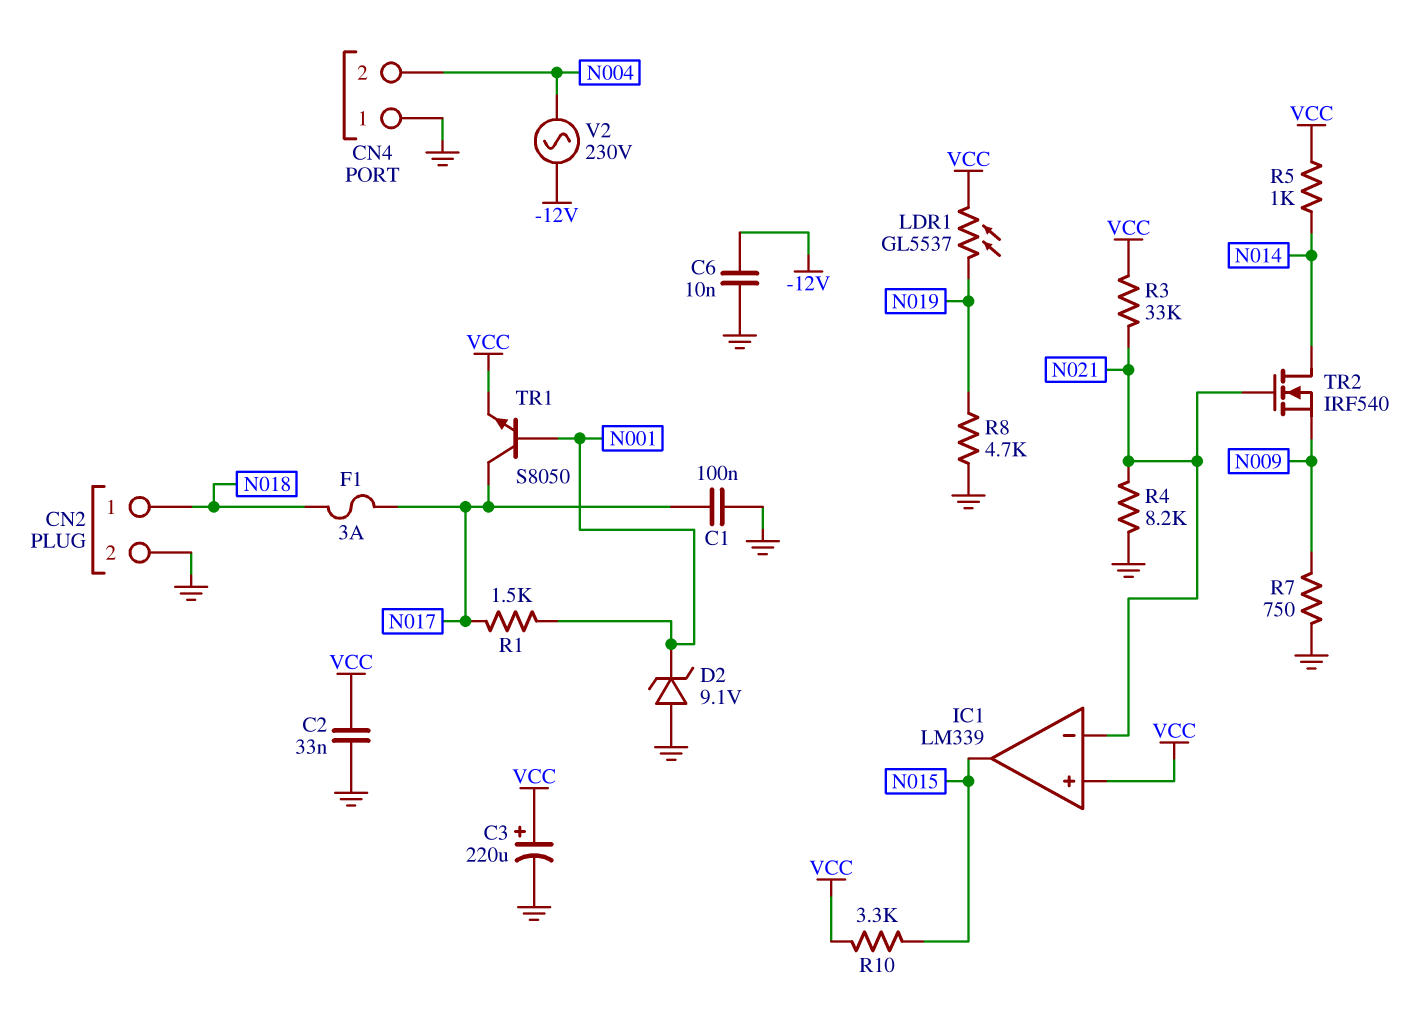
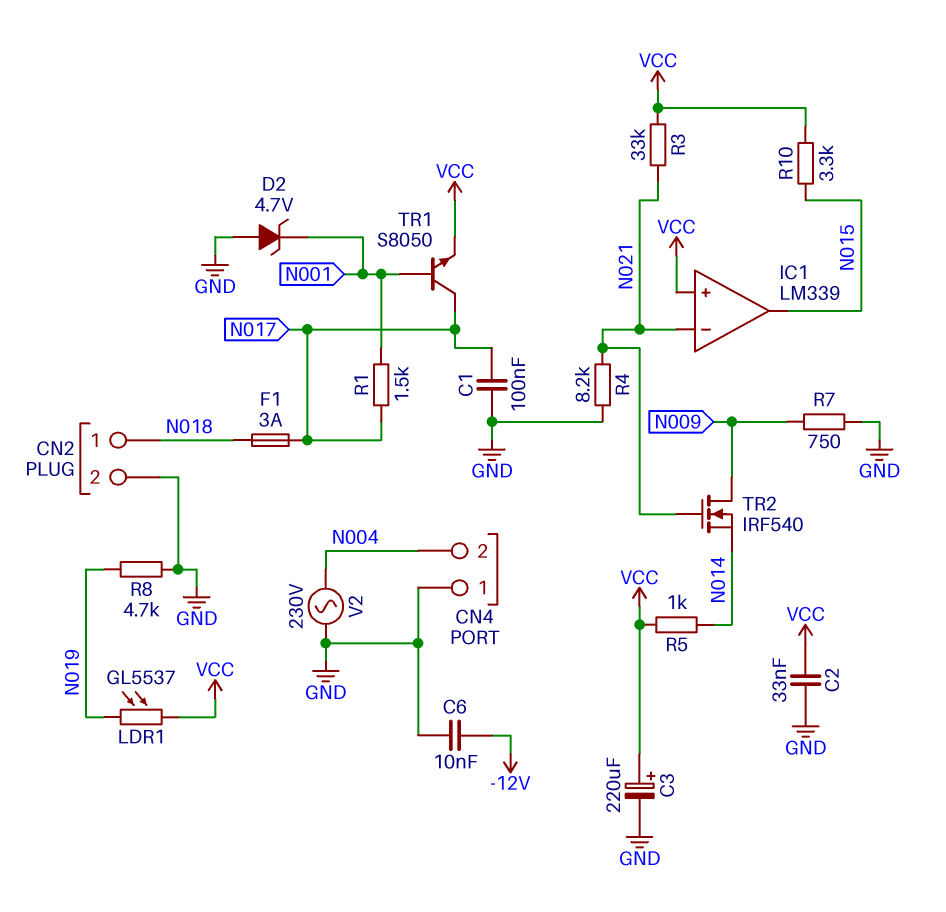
D2: zener 9.1V (A GND, K N001) -> zener 4.7V (A GND, K N001)
TR2: NMOS IRF540 (G N021, D N014, S N009) -> NMOS IRF540 (G N021, D N009, S N014)
V2: AC 230V (-12V, N004) -> AC 230V (GND, N004)

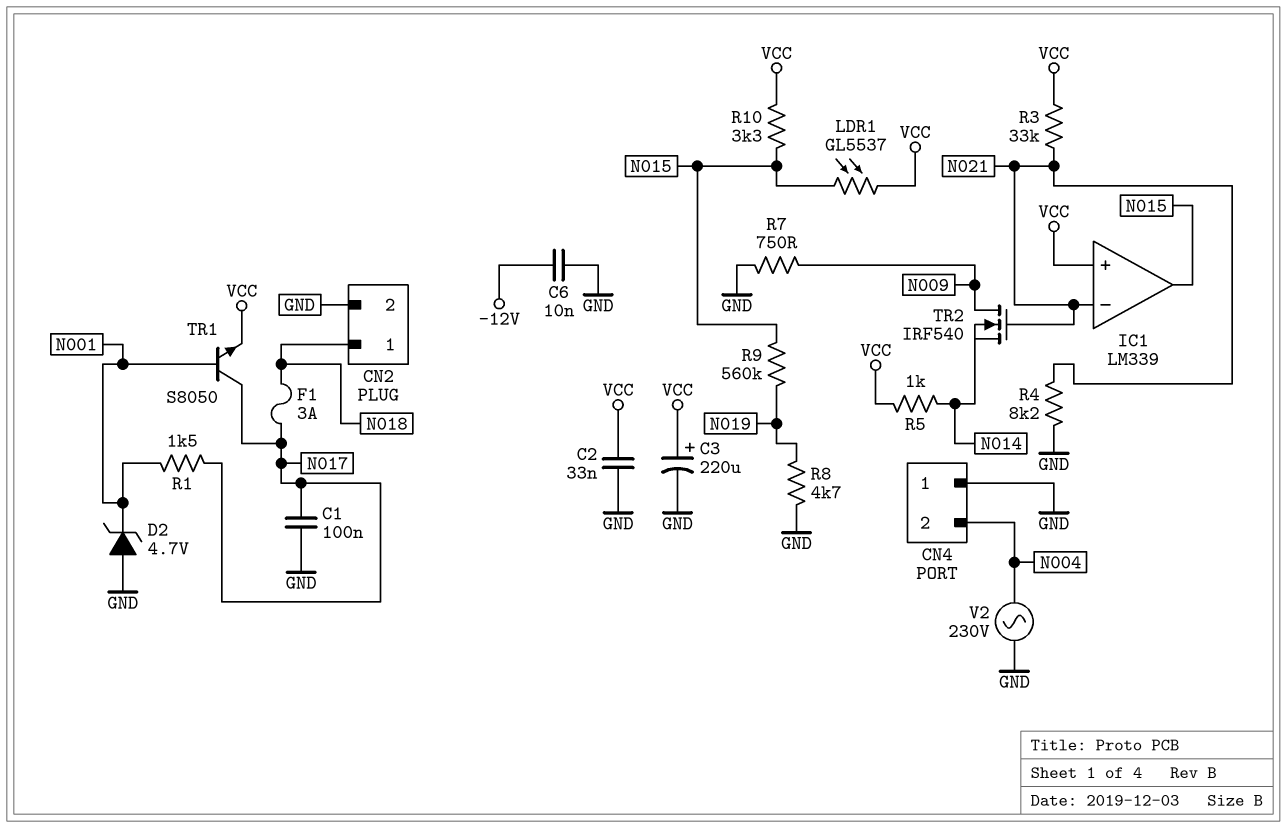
LDR1: GL5537 (N019, VCC) -> GL5537 (N015, VCC)
R9: none -> 560k (N015, N019)

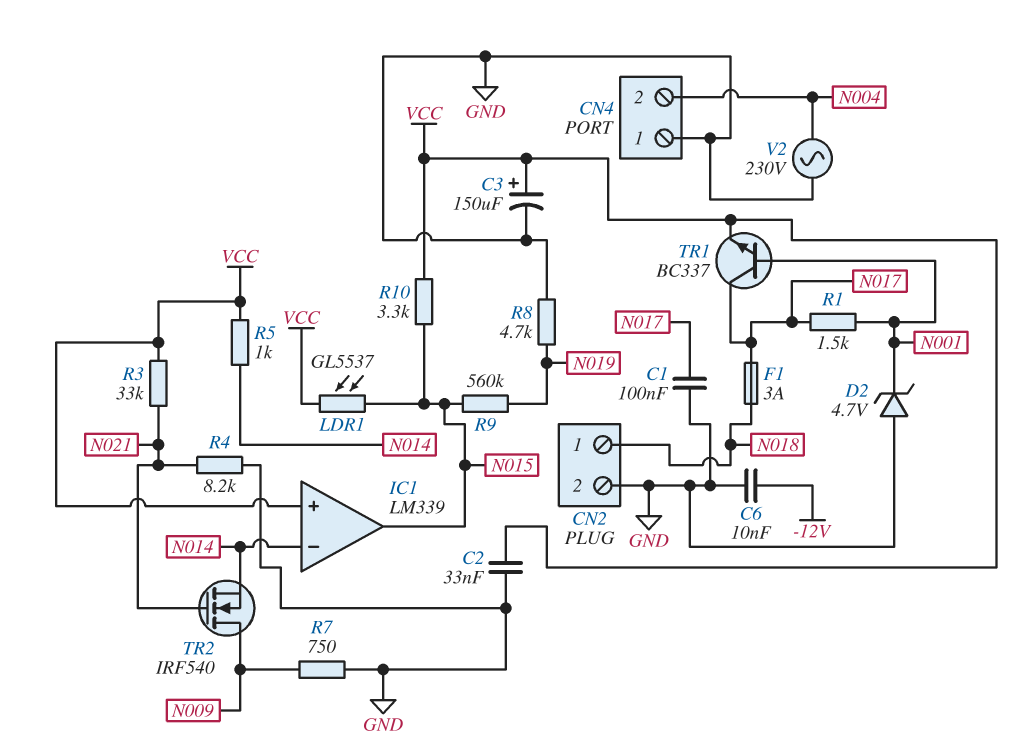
C3: 220uF (plus VCC, minus GND) -> 150uF (plus VCC, minus GND)
IC1 pin in-: N021 -> N014
TR1: NPN S8050 (B N001, C N017, E VCC) -> NPN BC337 (B N001, C N017, E VCC)

